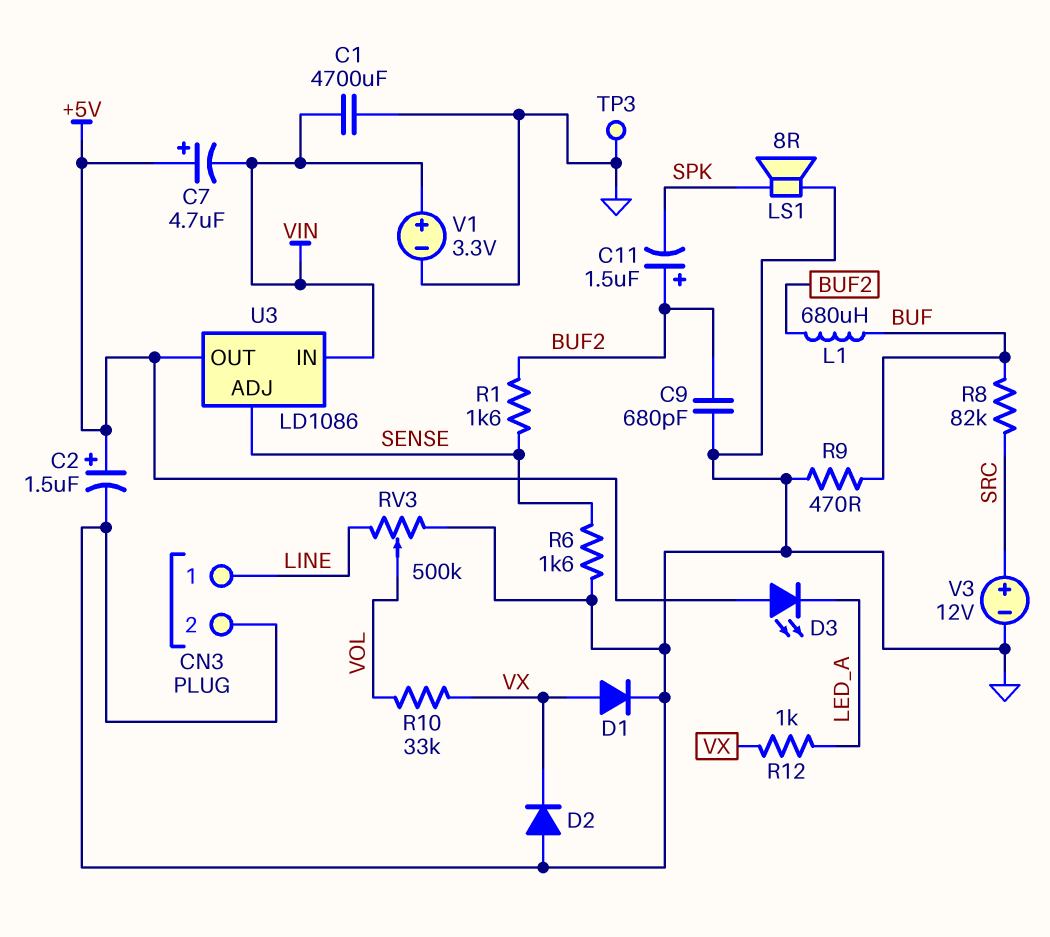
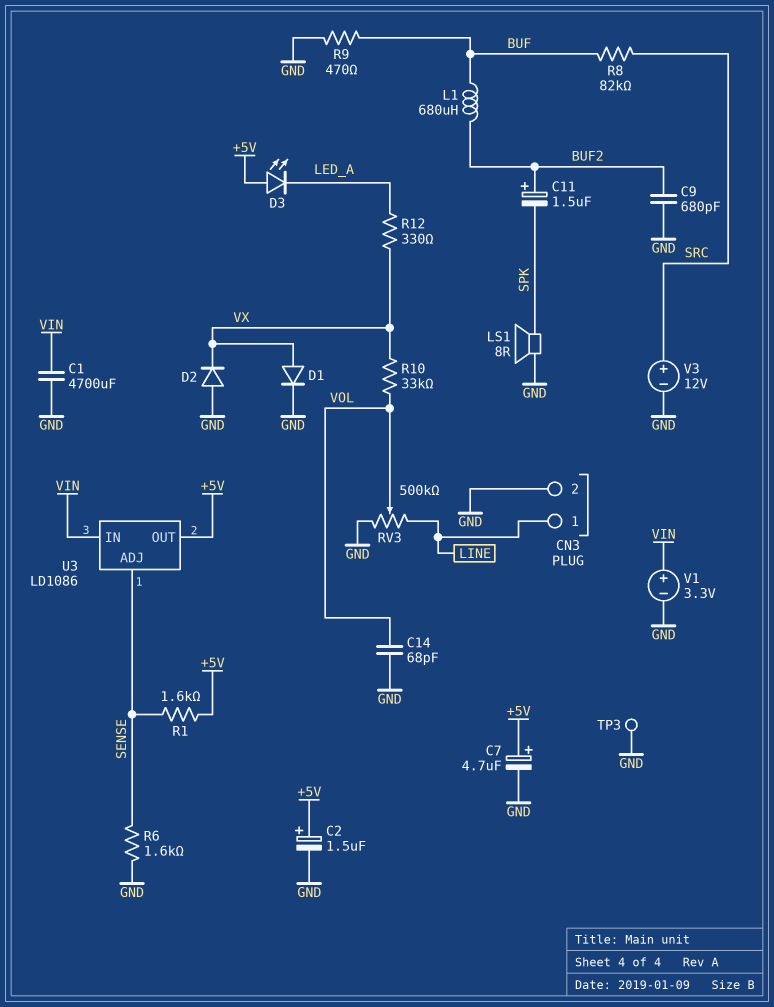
C7: 4.7uF (plus +5V, minus VIN) -> 4.7uF (plus +5V, minus GND)
C14: none -> 68pF (GND, VOL)
R1: 1.6k (BUF2, SENSE) -> 1.6k (+5V, SENSE)
R12: 1k (LED_A, VX) -> 330 (LED_A, VX)

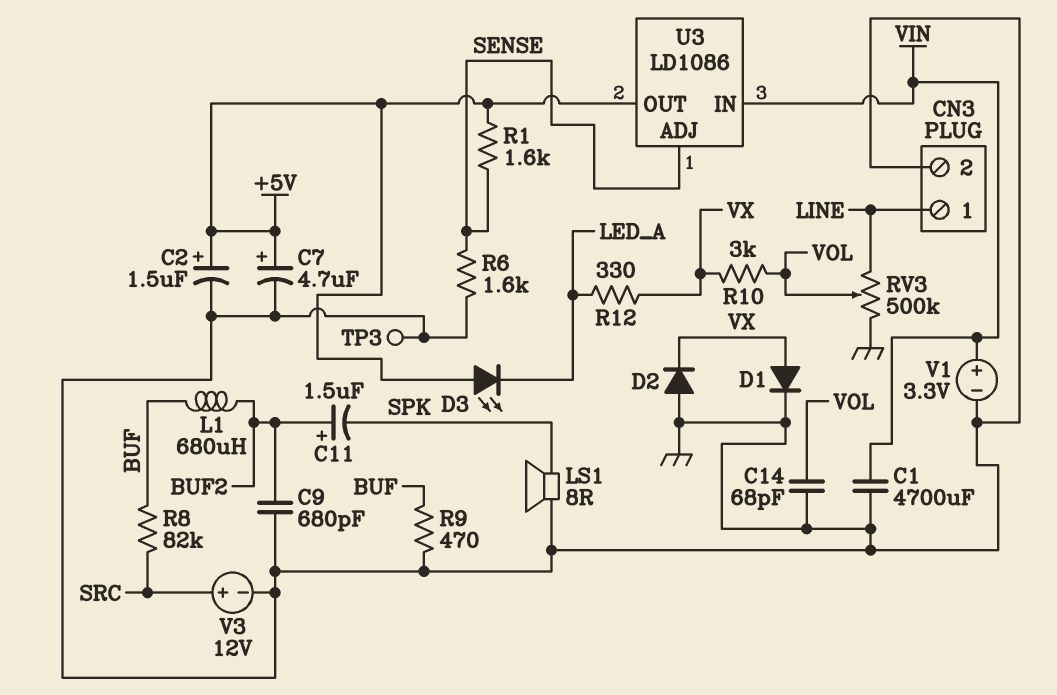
R10: 33k (VOL, VX) -> 3k (VOL, VX)

